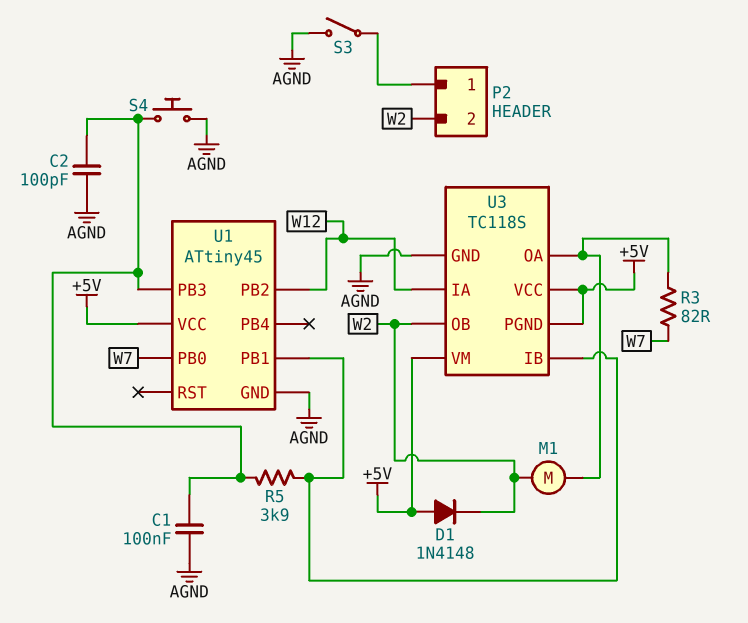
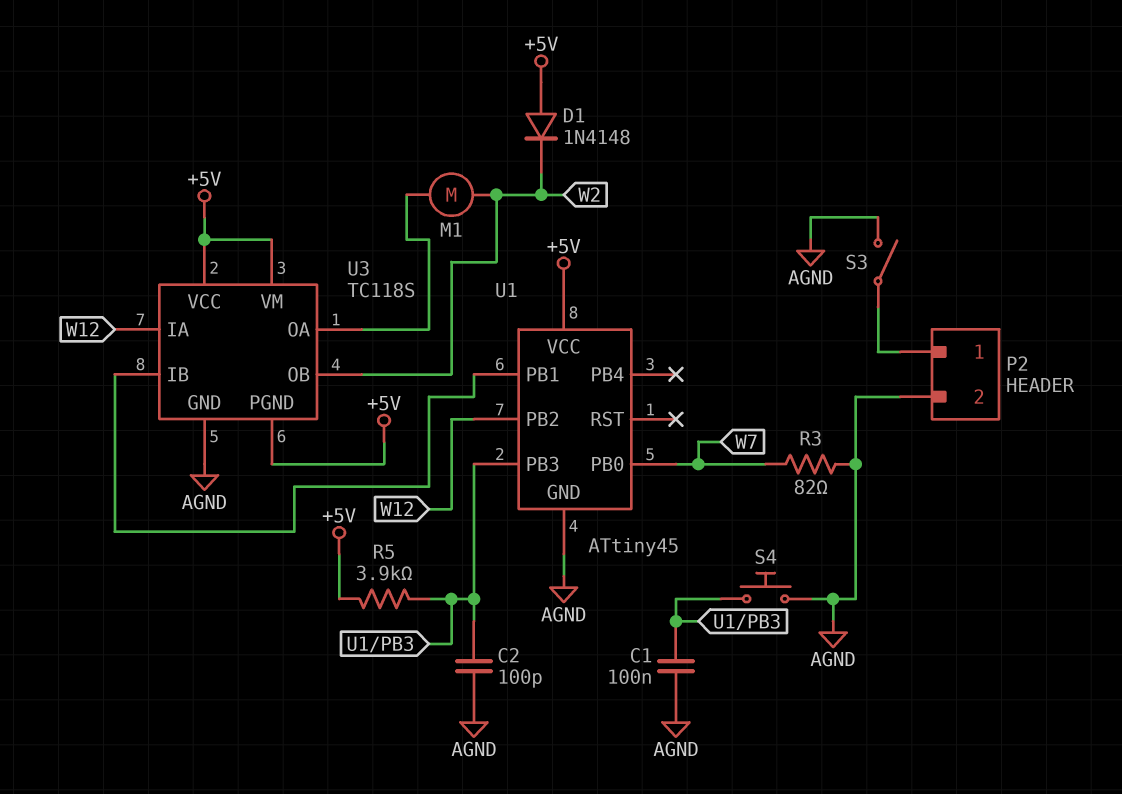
P2 pin 2: W2 -> AGND
R3: 82 (U3/OA, W7) -> 82 (AGND, W7)
R5: 3.9k (U1/PB1, U1/PB3) -> 3.9k (+5V, U1/PB3)

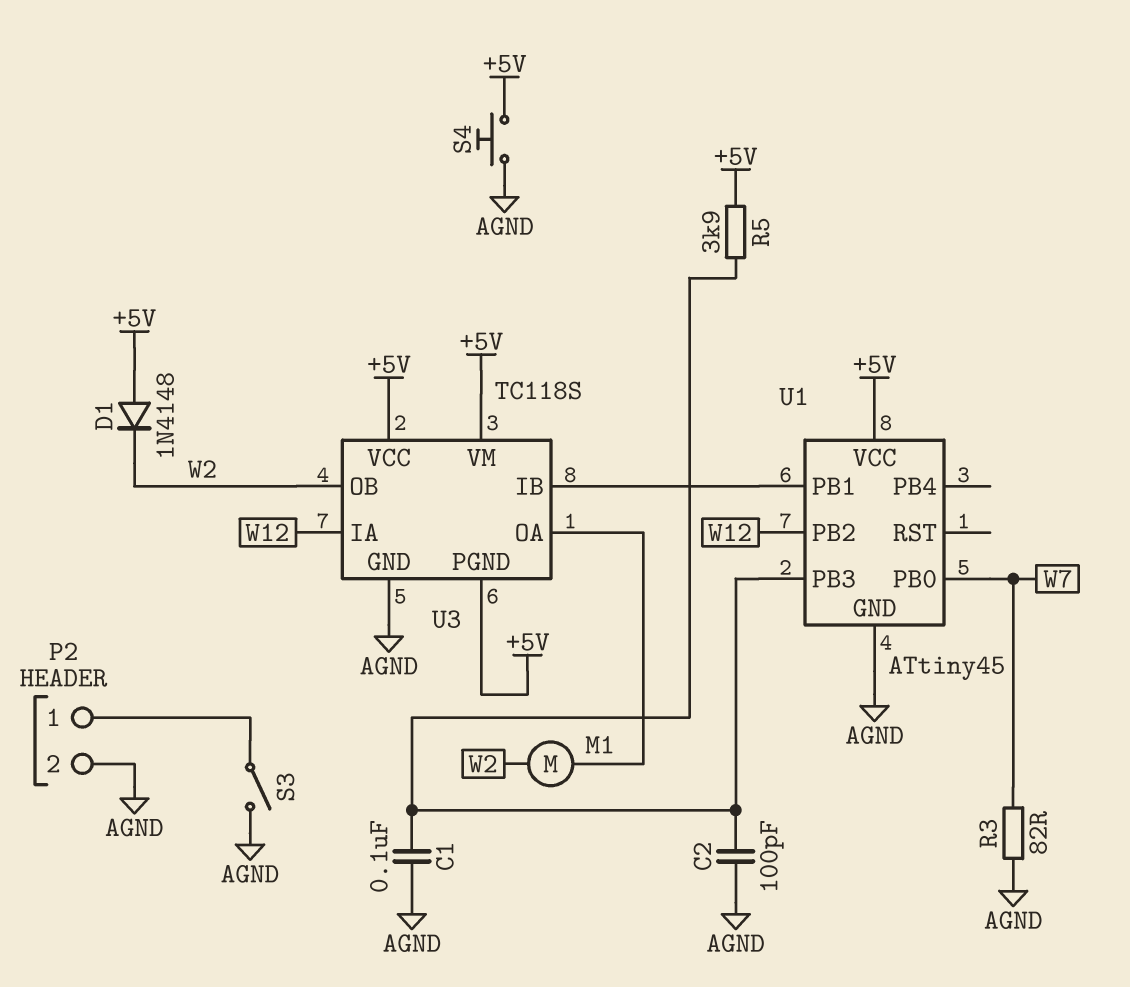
S4: button (AGND, U1/PB3) -> button (+5V, AGND)

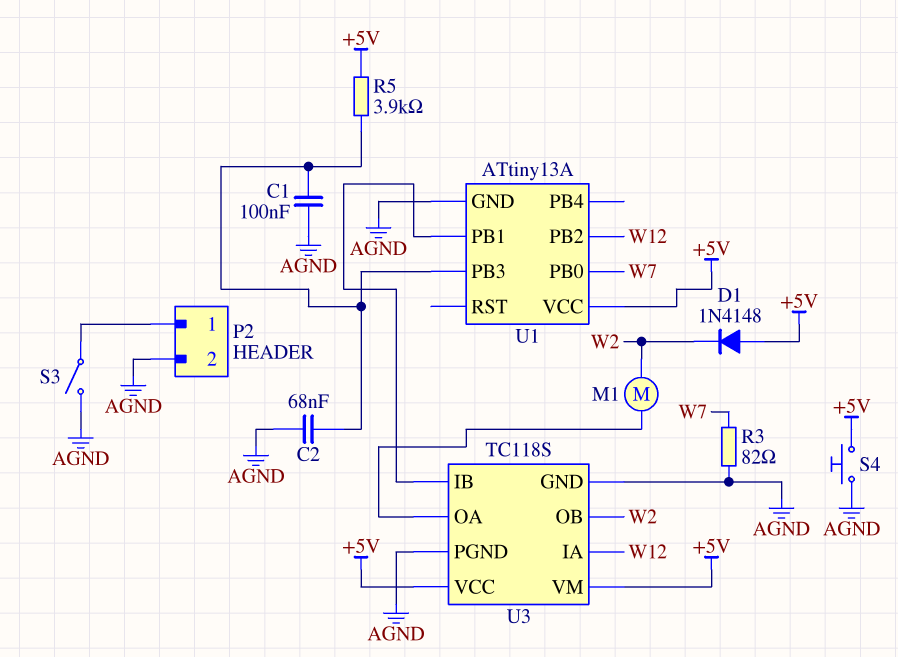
C2: 100pF (AGND, U1/PB3) -> 68nF (AGND, U1/PB3)
U1: ATtiny45 -> ATtiny13A
U3 pin PGND: +5V -> AGND

